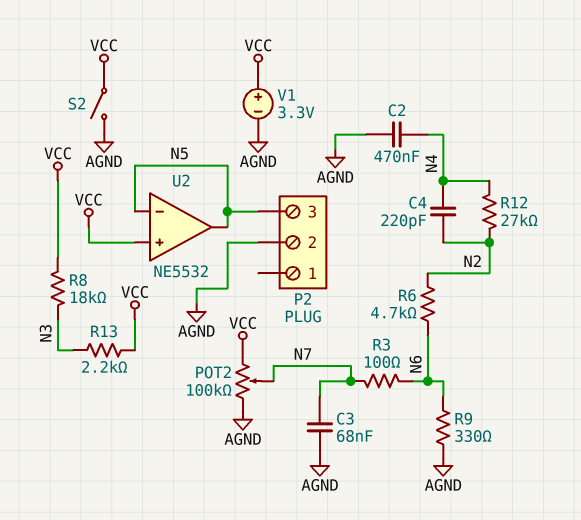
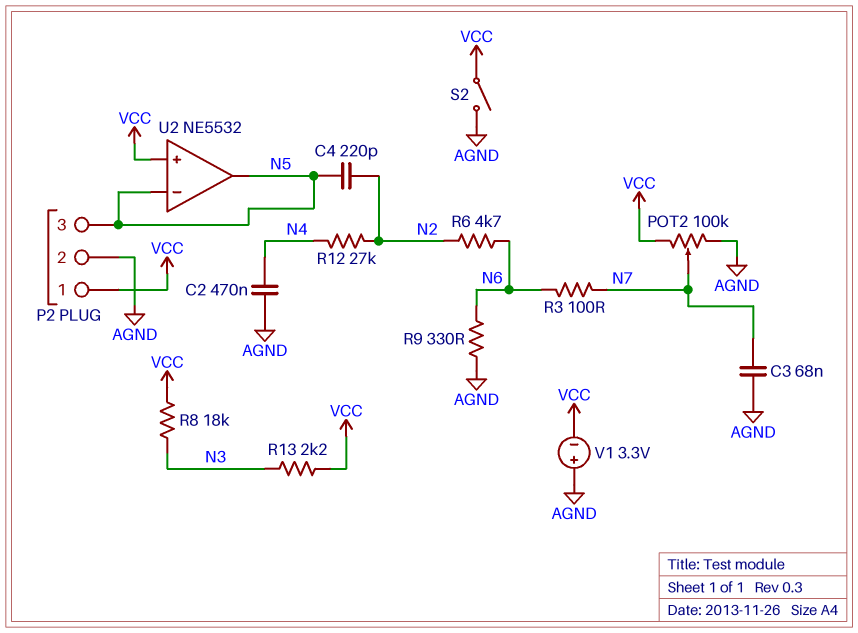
C4: 220pF (N2, N4) -> 220pF (N2, N5)
P2 pin 1: none -> VCC
V1: 3.3V (plus VCC, minus AGND) -> 3.3V (plus AGND, minus VCC)

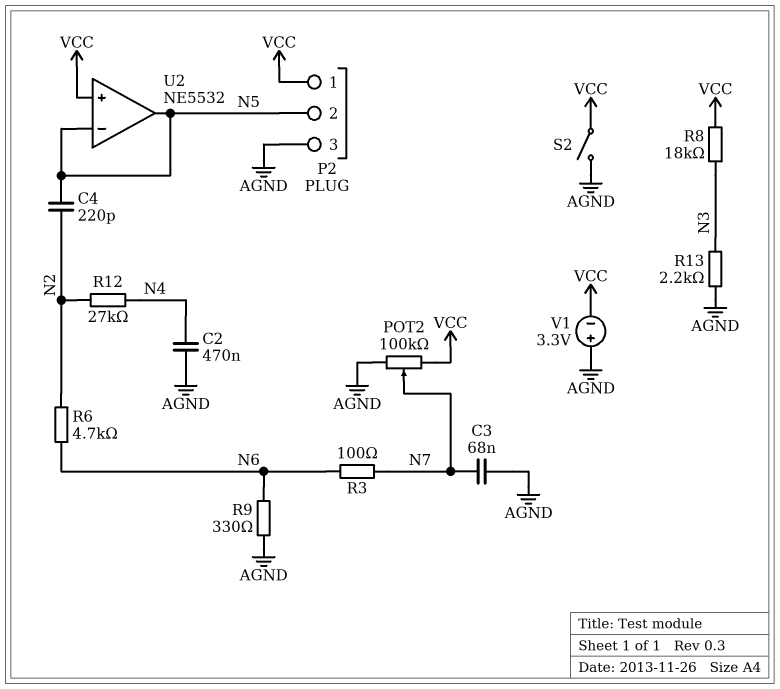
P2 pin 2: AGND -> N5
P2 pin 3: N5 -> AGND
R13: 2.2k (N3, VCC) -> 2.2k (AGND, N3)

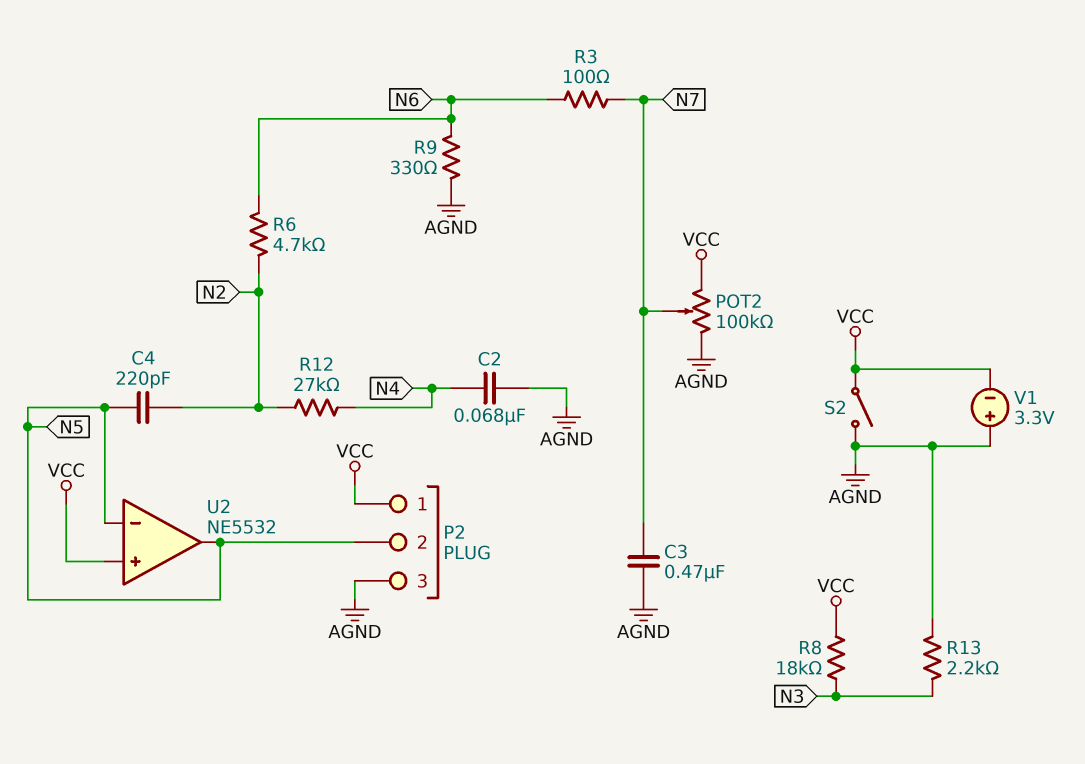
C2: 470nF (AGND, N4) -> 68nF (AGND, N4)
C3: 68nF (AGND, N7) -> 470nF (AGND, N7)

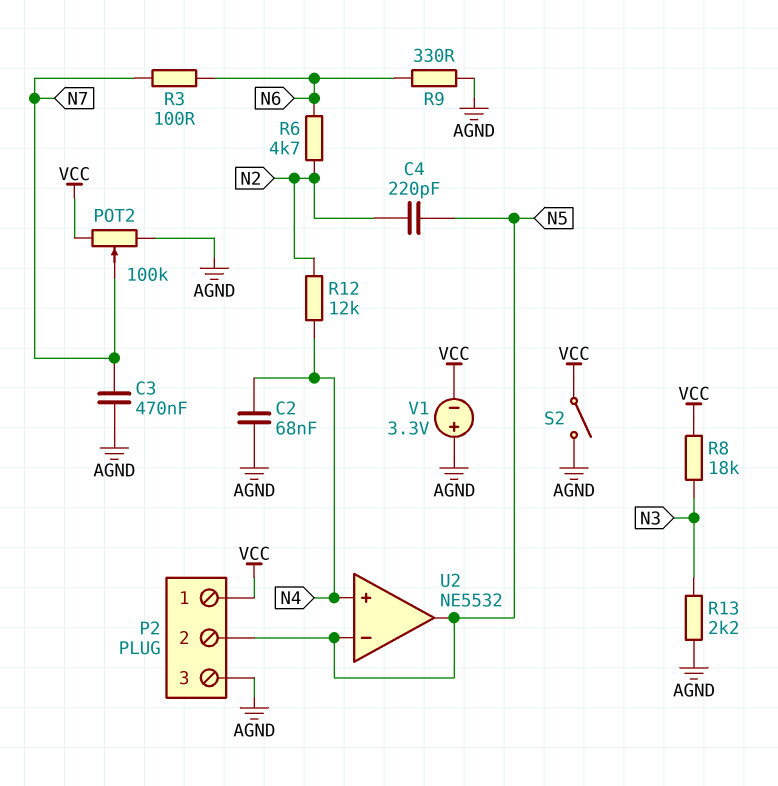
R12: 27k (N2, N4) -> 12k (N2, N4)
U2 pin in+: VCC -> N4

